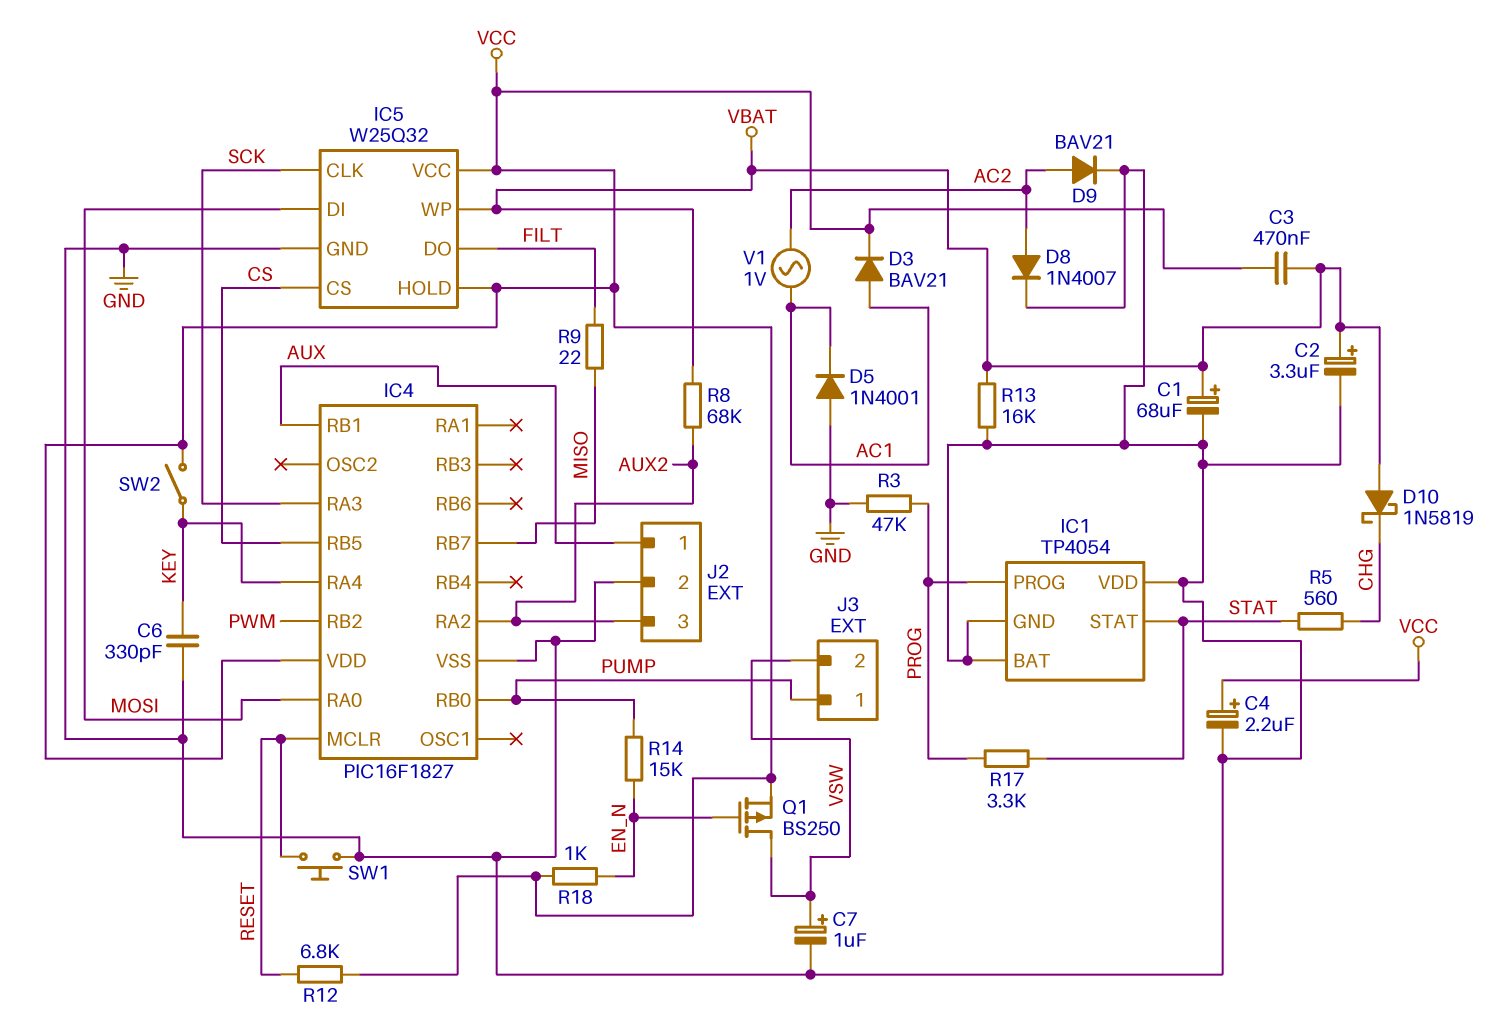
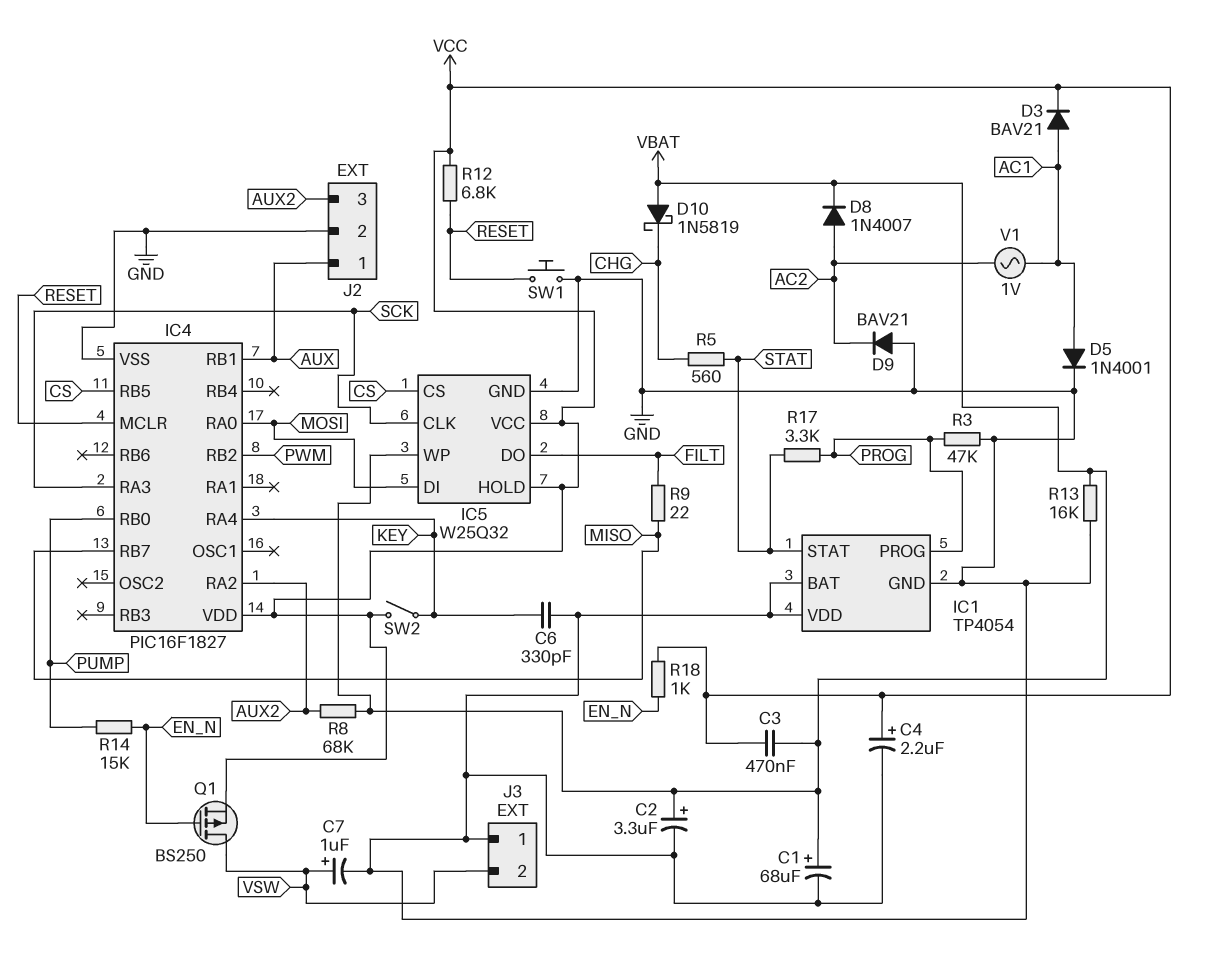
D5: diode 1N4001 (A GND, K AC1) -> diode 1N4001 (A AC1, K GND)
D8: diode 1N4007 (A AC2, K GND) -> diode 1N4007 (A AC2, K VBAT)
D9: diode BAV21 (A AC2, K GND) -> diode BAV21 (A GND, K AC2)
J3 pin 1: PUMP -> GND

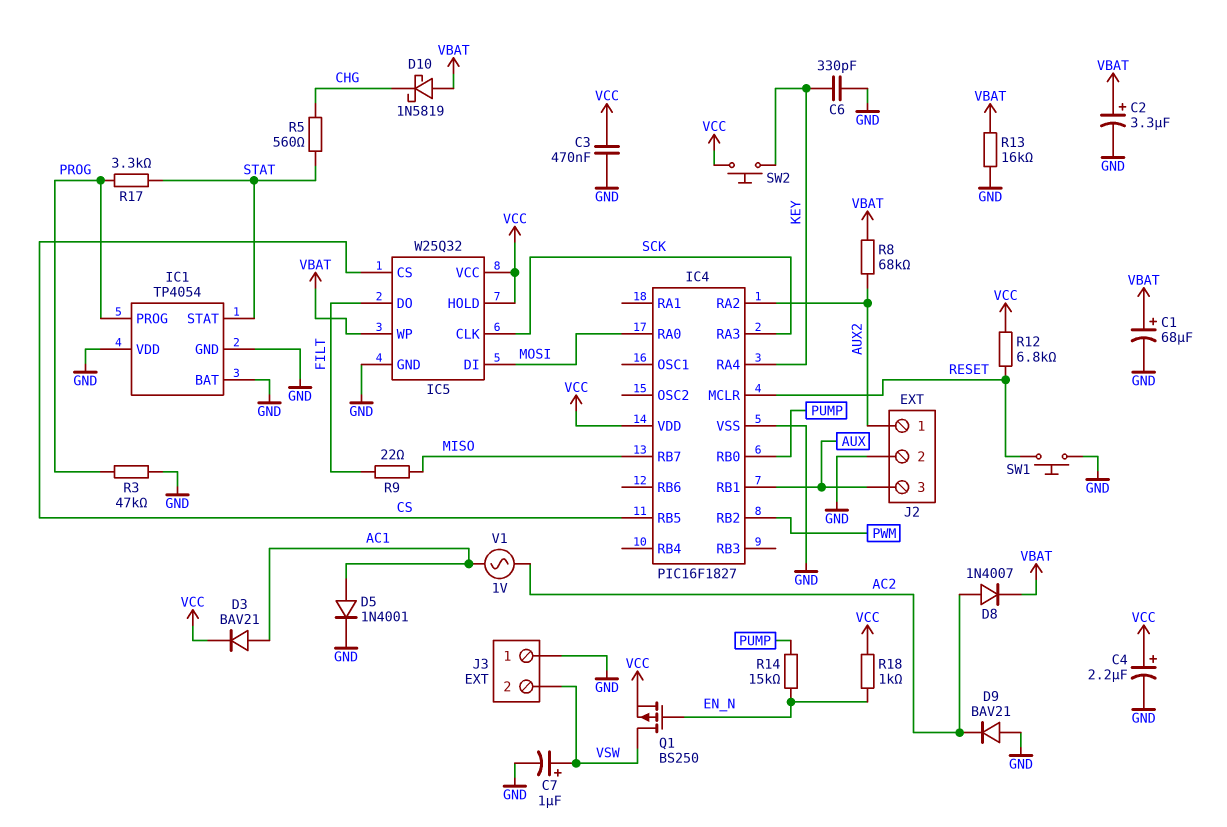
C3: 470nF (VBAT, VCC) -> 470nF (GND, VCC)
J2 pin 1: AUX -> AUX2
J2 pin 3: AUX2 -> AUX
SW2: switch (KEY, VCC) -> button (KEY, VCC)

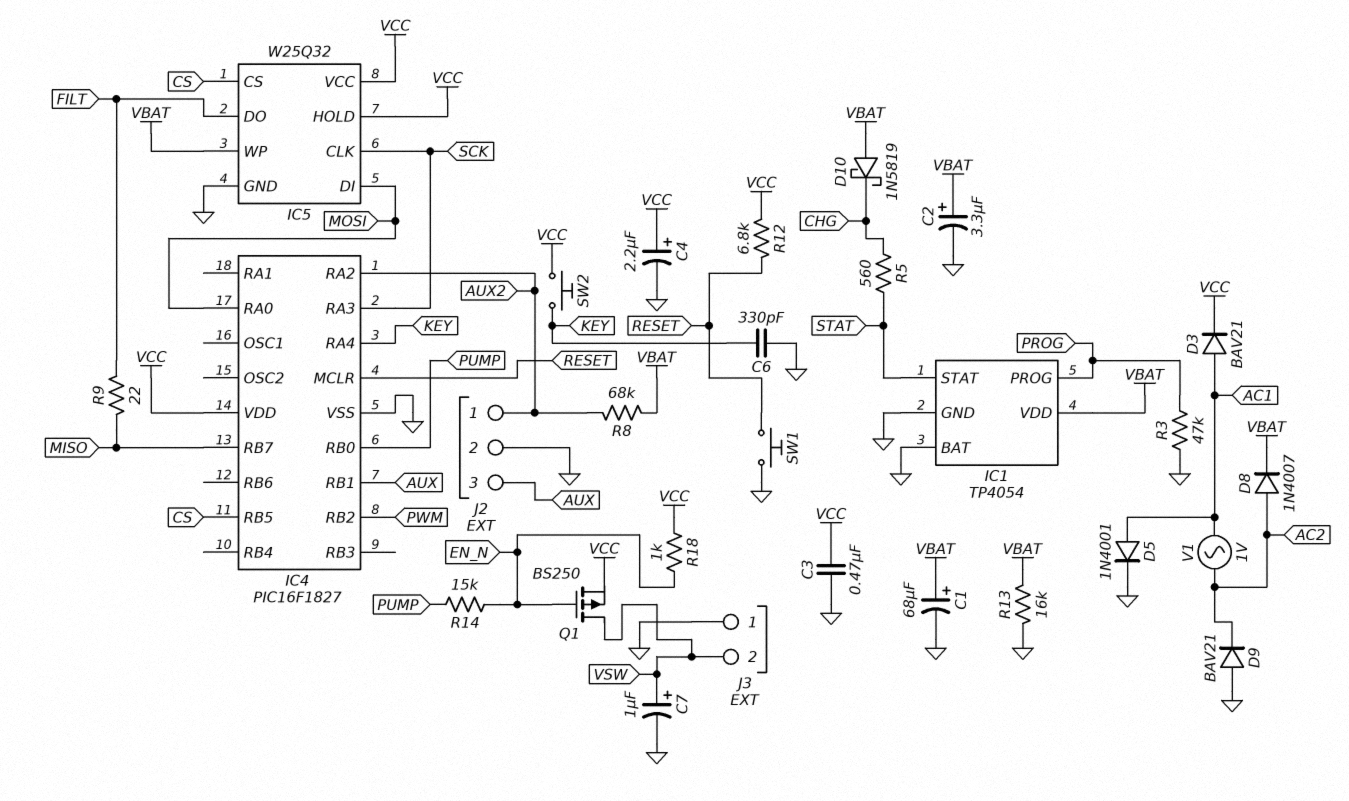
IC1 pin VDD: GND -> VBAT
R17: 3.3k (PROG, STAT) -> none

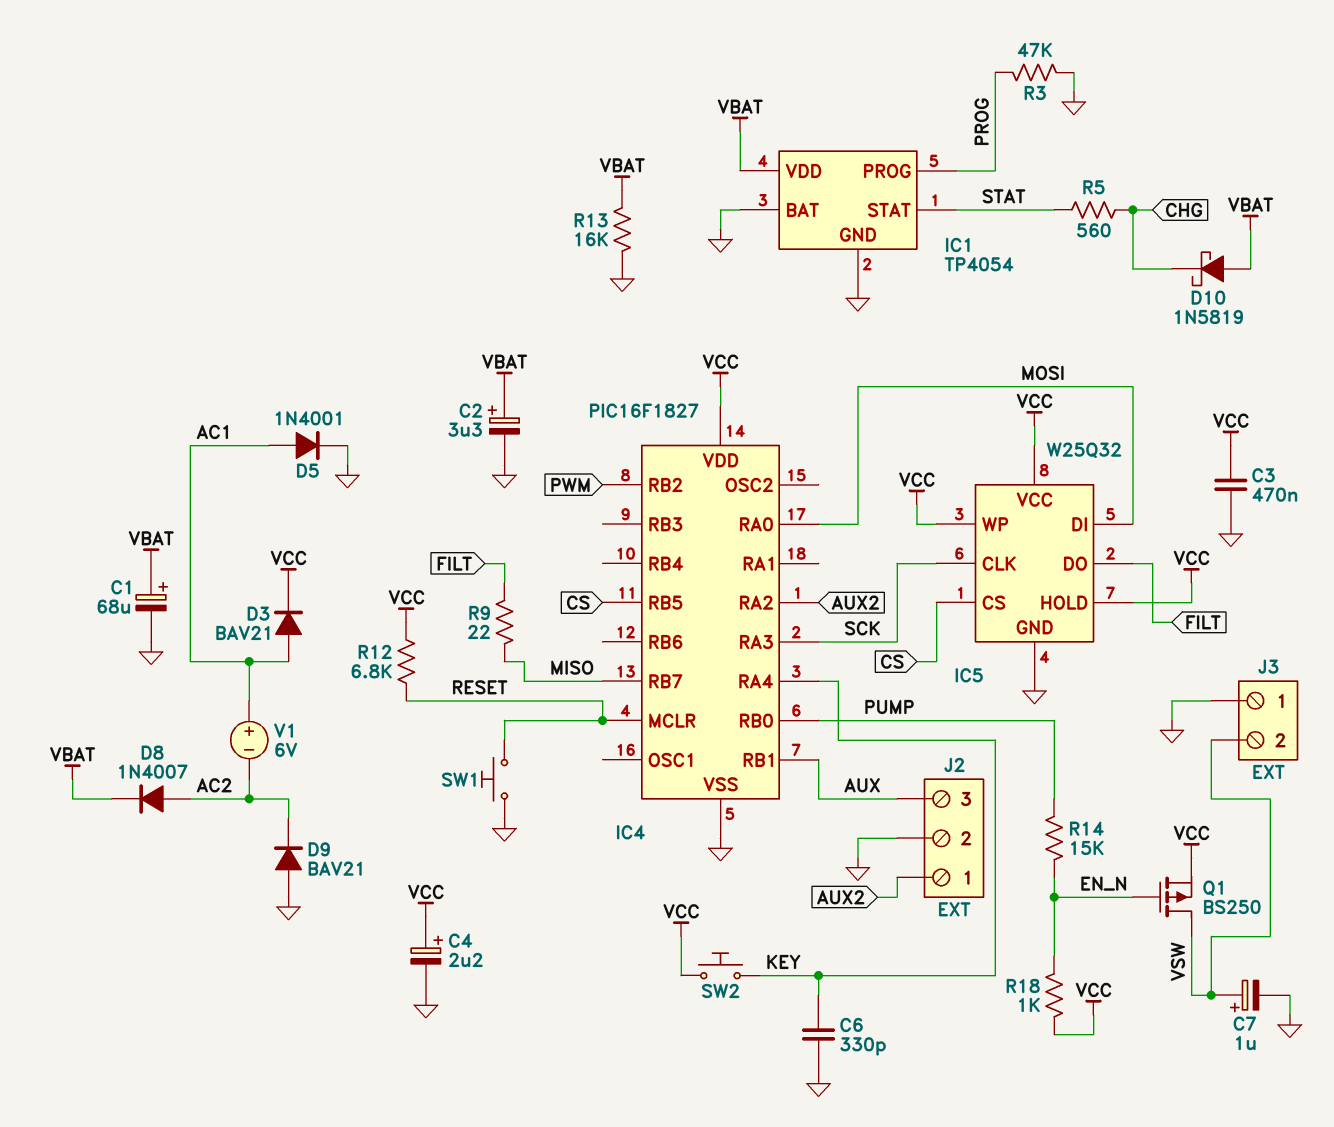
IC5 pin WP: VBAT -> VCC
R8: 68k (AUX2, VBAT) -> none
V1: AC 1V (AC1, AC2) -> 6V (plus AC1, minus AC2)

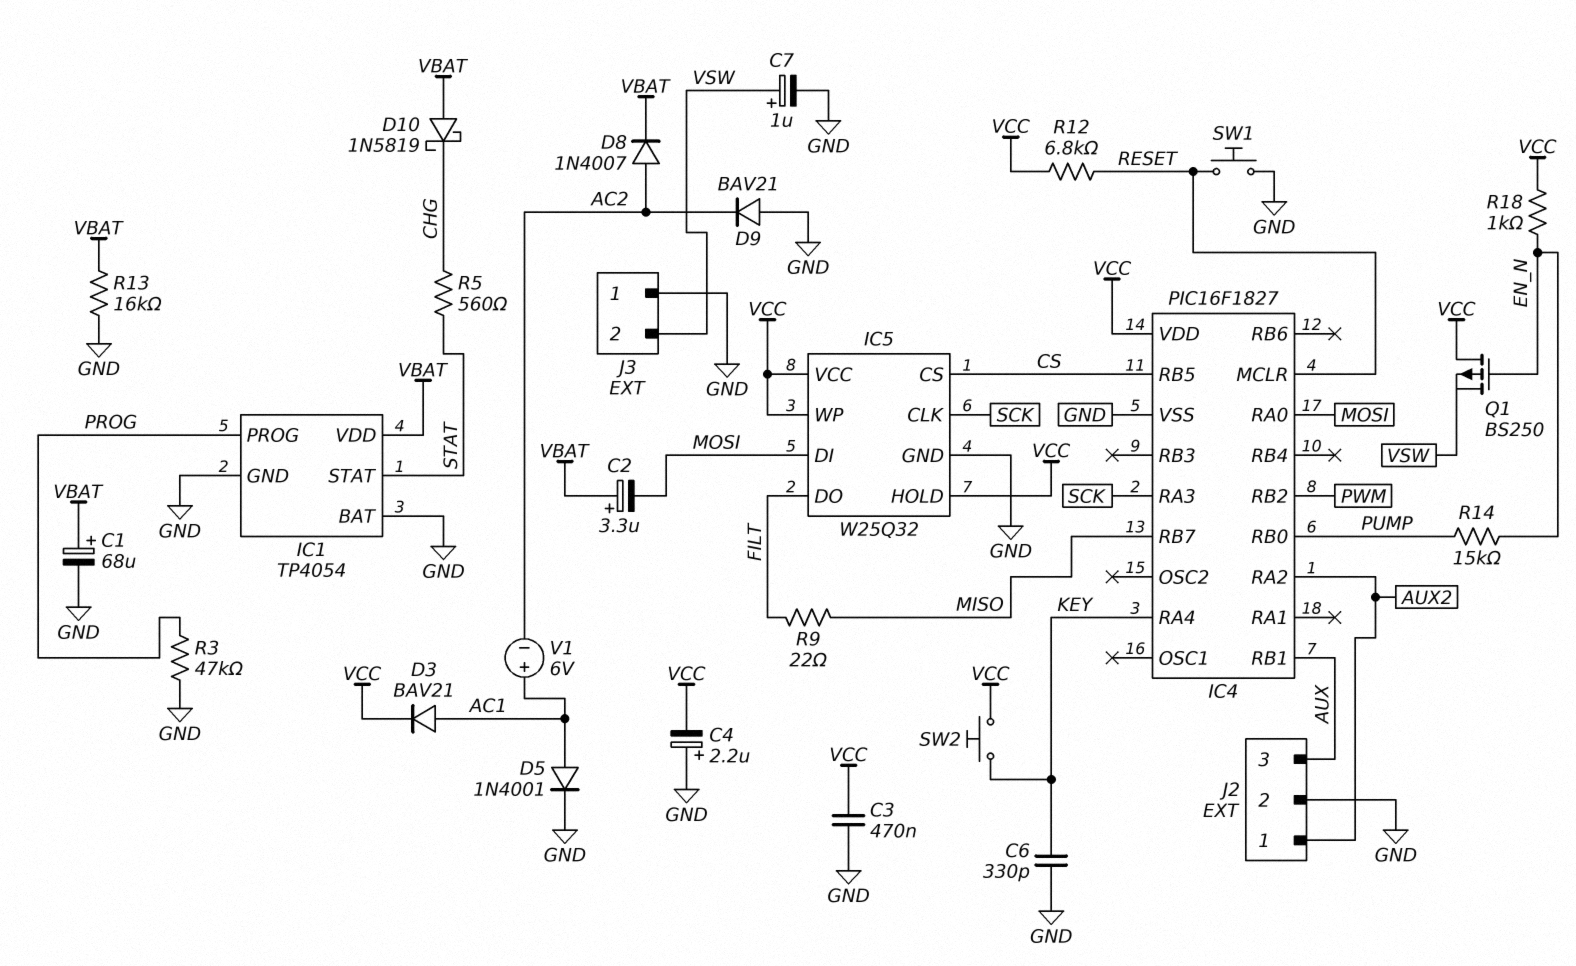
C2: 3.3uF (plus VBAT, minus GND) -> 3.3uF (plus VBAT, minus MOSI)
C4: 2.2uF (plus VCC, minus GND) -> 2.2uF (plus GND, minus VCC)
Q1: PMOS BS250 (G EN_N, D VSW, S VCC) -> PMOS BS250 (G EN_N, D VCC, S VSW)

